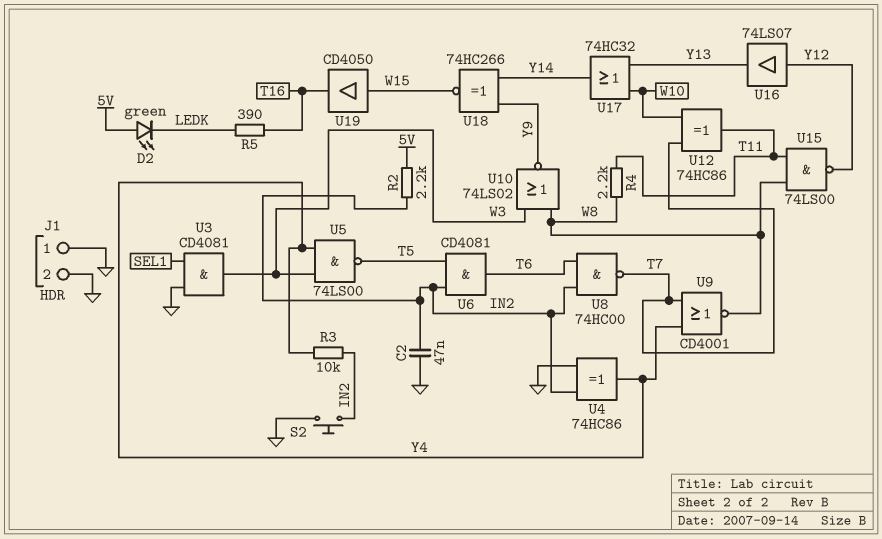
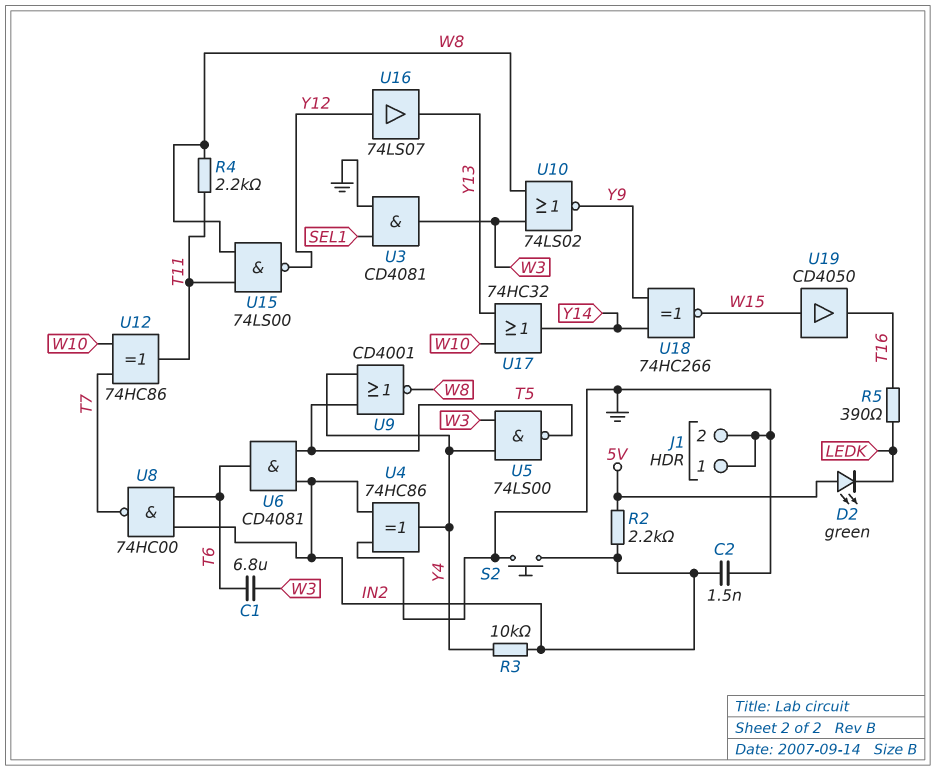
C1: none -> 6.8uF (T6, W3)
C2: 47nF (GND, IN2) -> 1.5nF (GND, IN2)
U9: NOR CD4001 (in T7, in Y4, out W8) -> NOR CD4001 (in T5, in Y4, out W8)

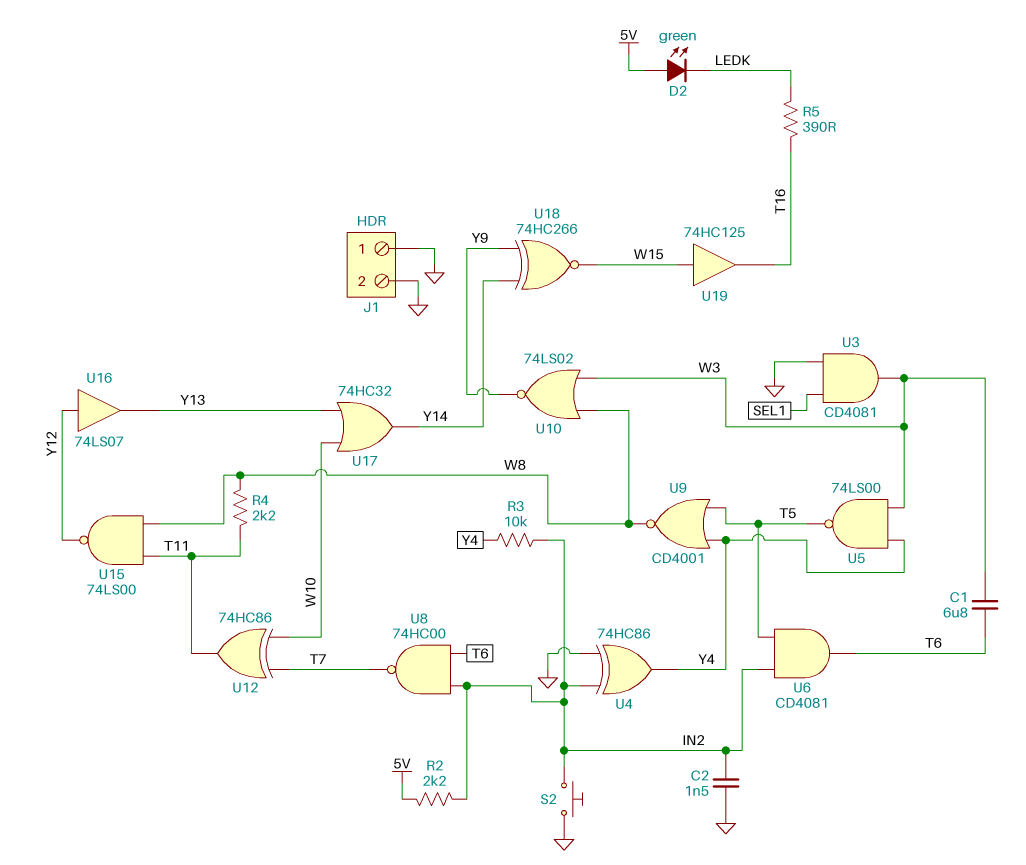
U19: buffer CD4050 (in W15, out T16) -> buffer 74HC125 (in W15, out T16)

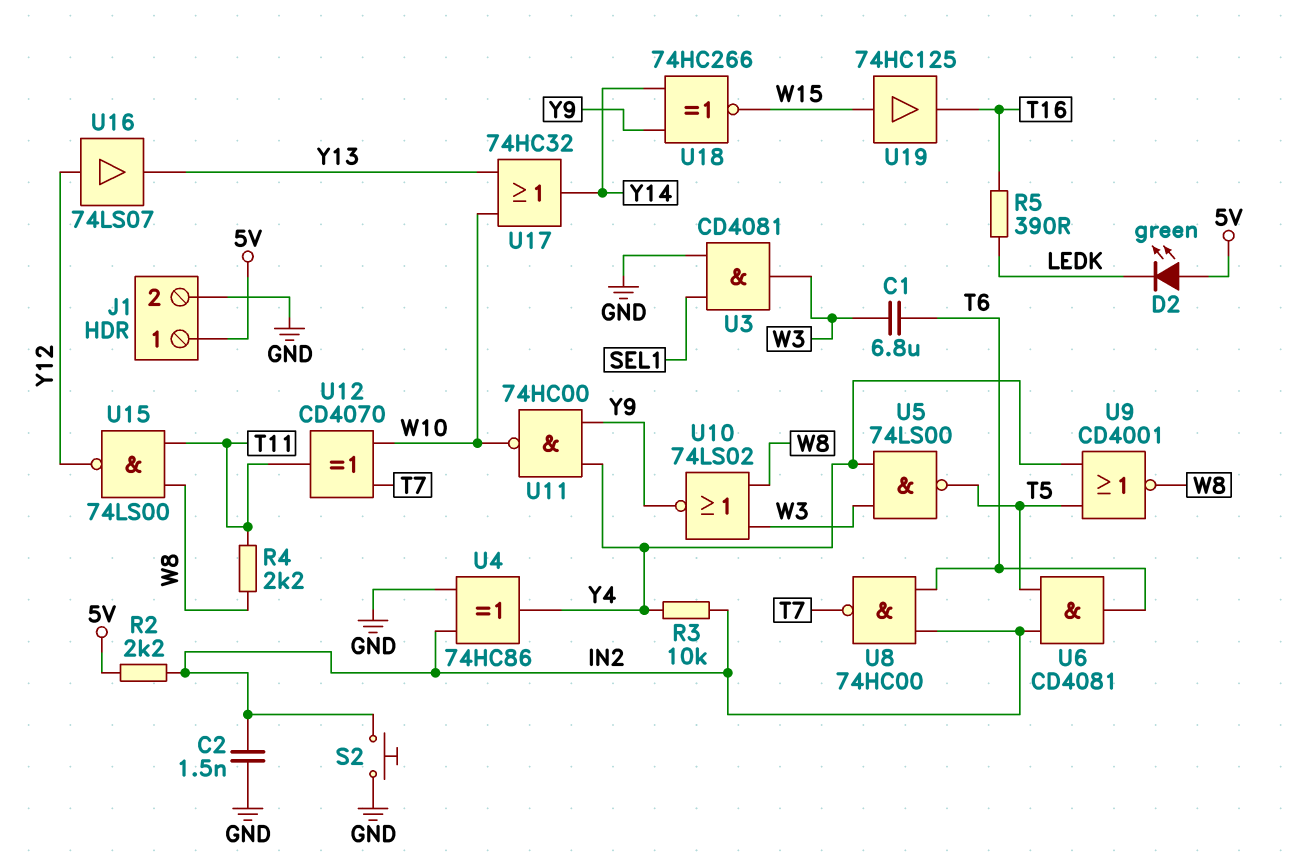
J1 pin 1: GND -> 5V
U11: none -> NAND 74HC00 (in Y4, in Y9, out W10)
U12: XOR 74HC86 (in T7, in W10, out T11) -> XOR CD4070 (in T7, in W10, out T11)

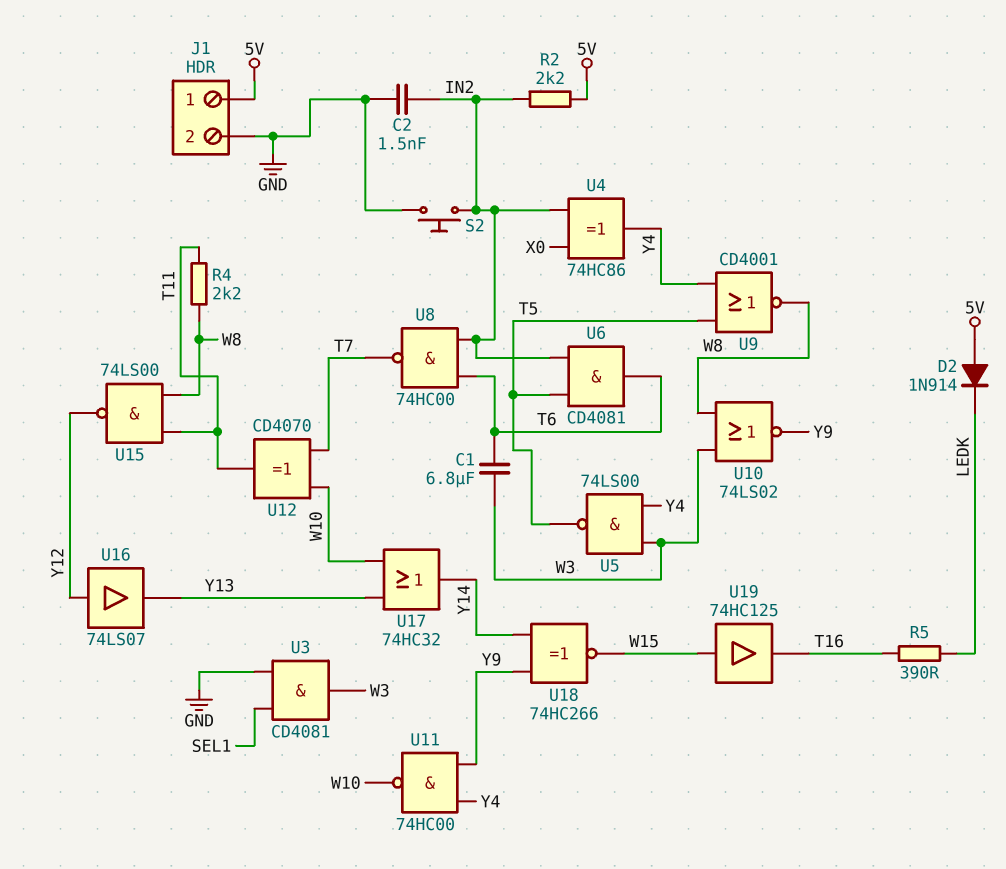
D2: LED green (A 5V, K LEDK) -> diode 1N914 (A 5V, K LEDK)
R3: 10k (IN2, Y4) -> none
U4: XOR 74HC86 (in GND, in IN2, out Y4) -> XOR 74HC86 (in IN2, in X0, out Y4)

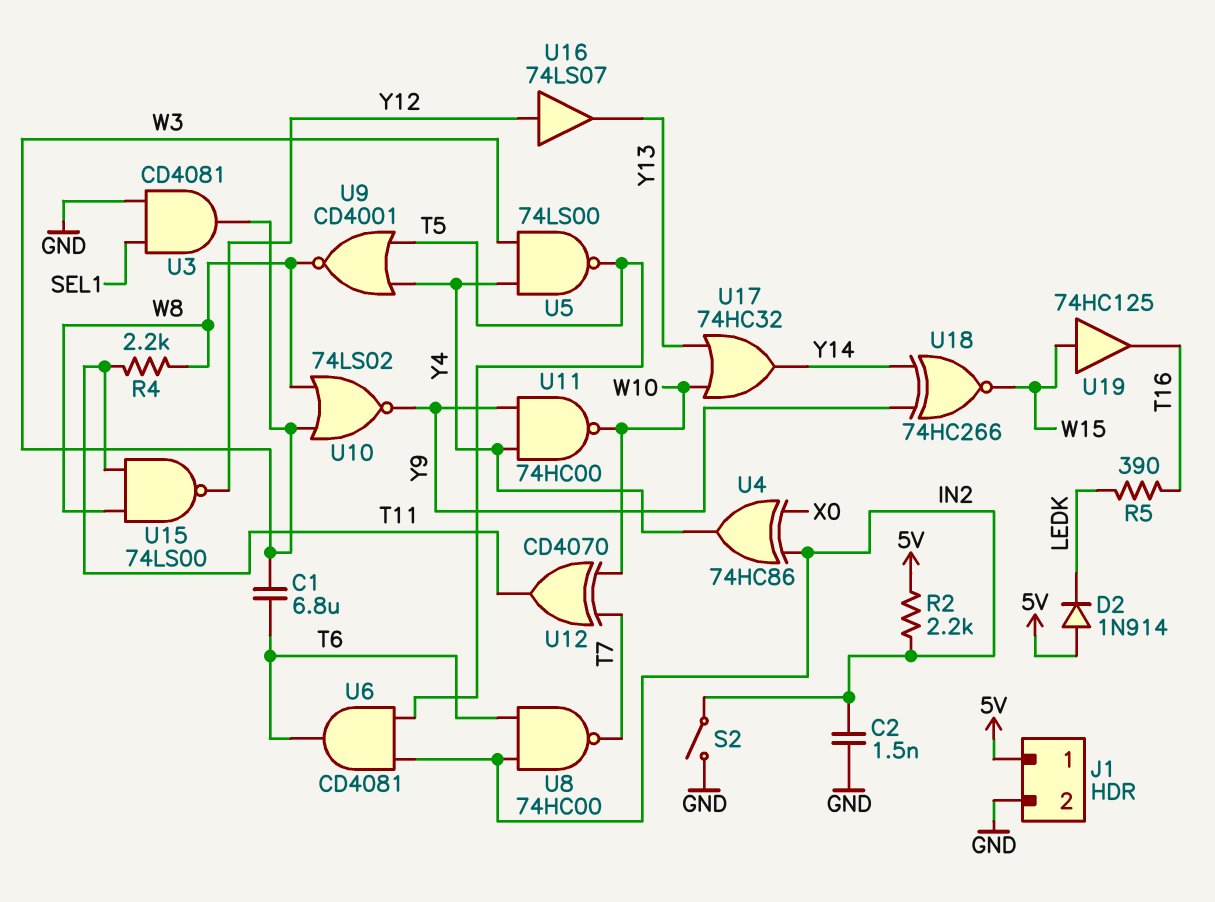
S2: button (GND, IN2) -> switch (GND, IN2)

